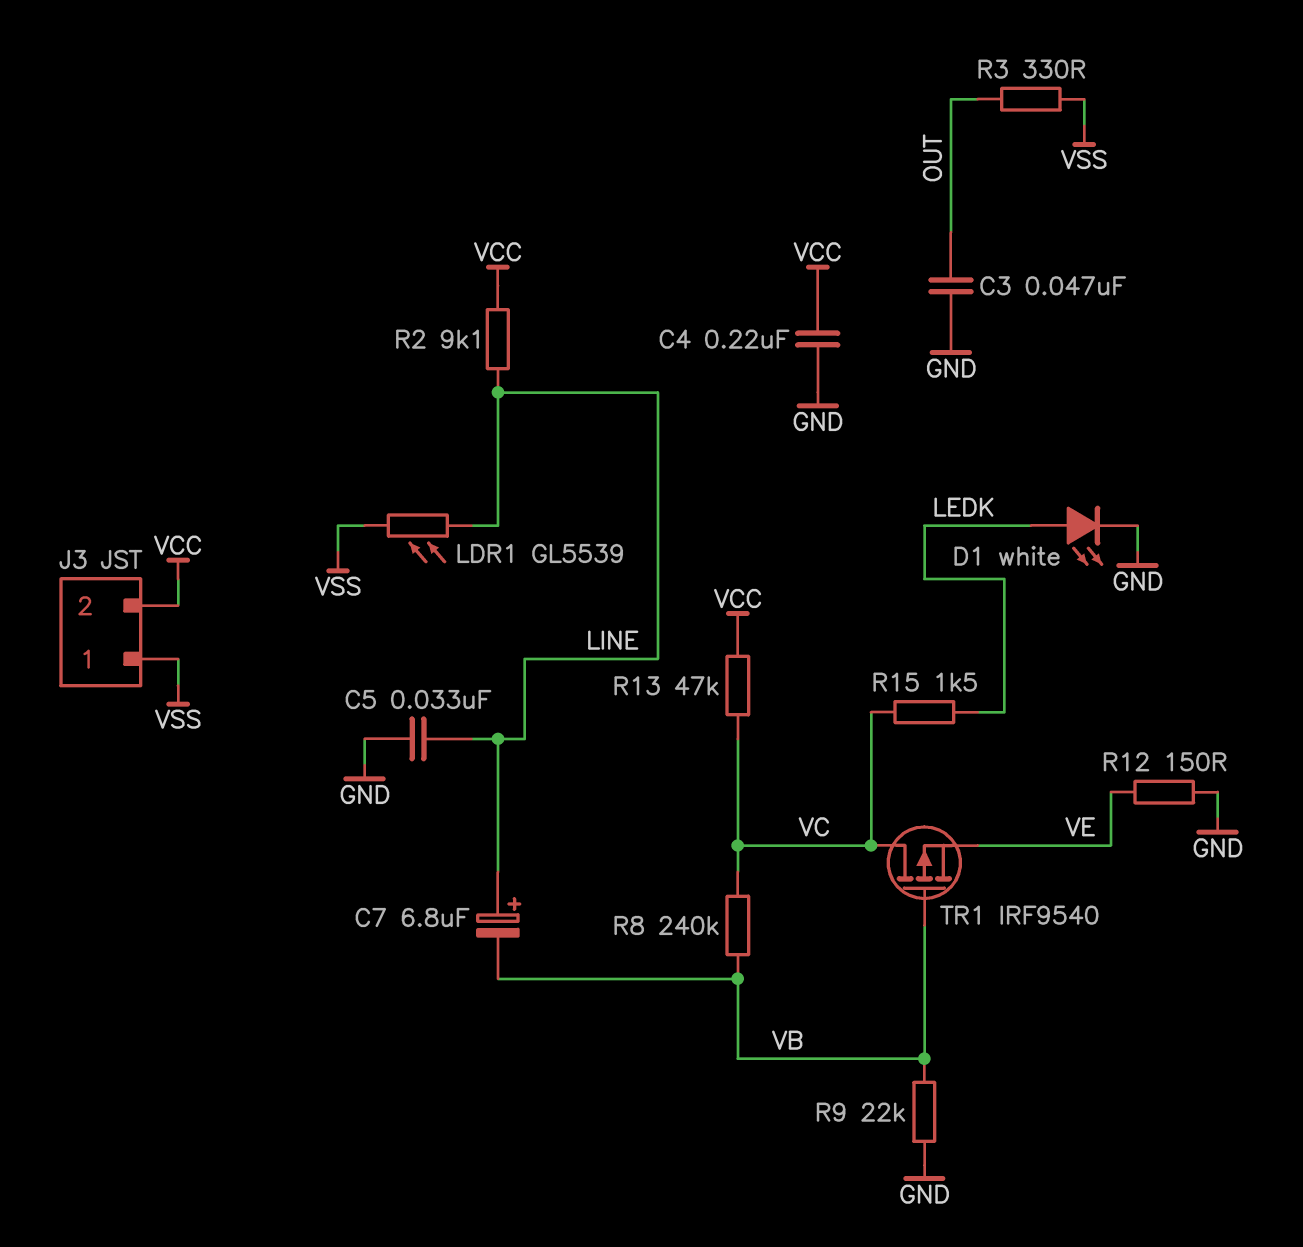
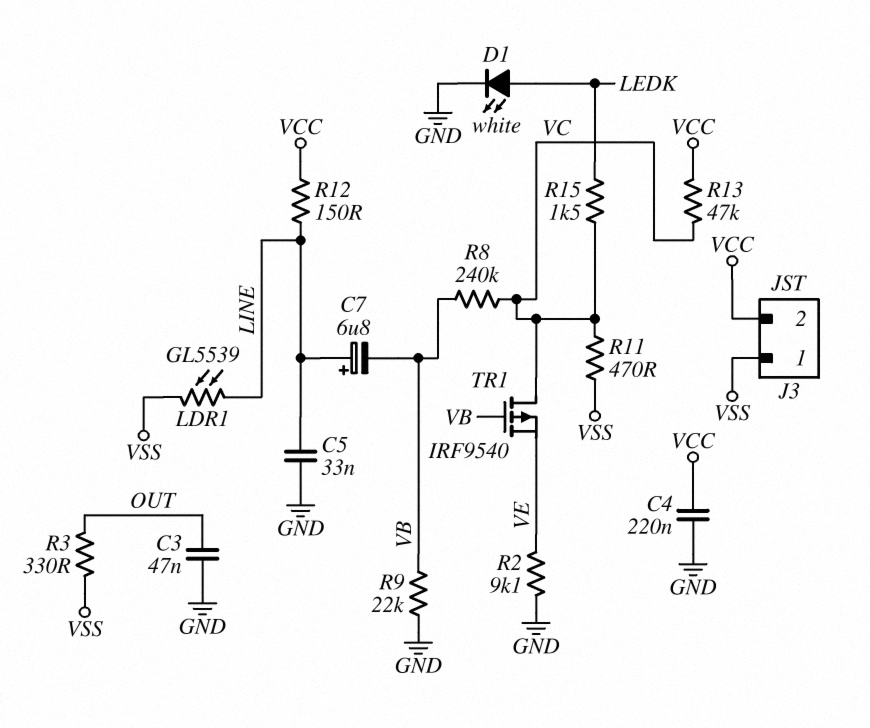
R2: 9.1k (LINE, VCC) -> 9.1k (GND, VE)
R11: none -> 470 (VC, VSS)
R12: 150 (GND, VE) -> 150 (LINE, VCC)

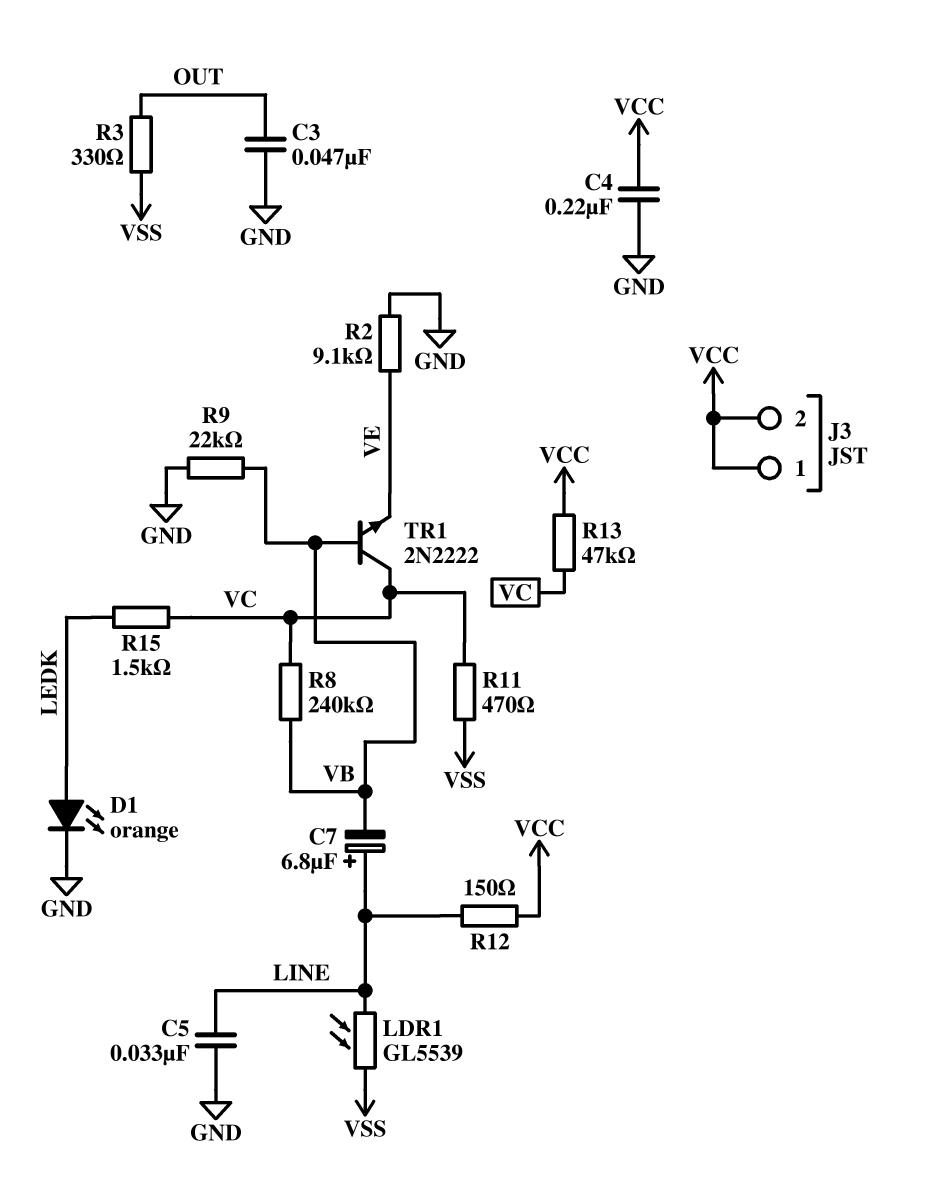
D1: LED white (A LEDK, K GND) -> LED orange (A LEDK, K GND)
J3 pin 1: VSS -> VCC
TR1: PMOS IRF9540 (G VB, D VC, S VE) -> NPN 2N2222 (B VB, C VC, E VE)

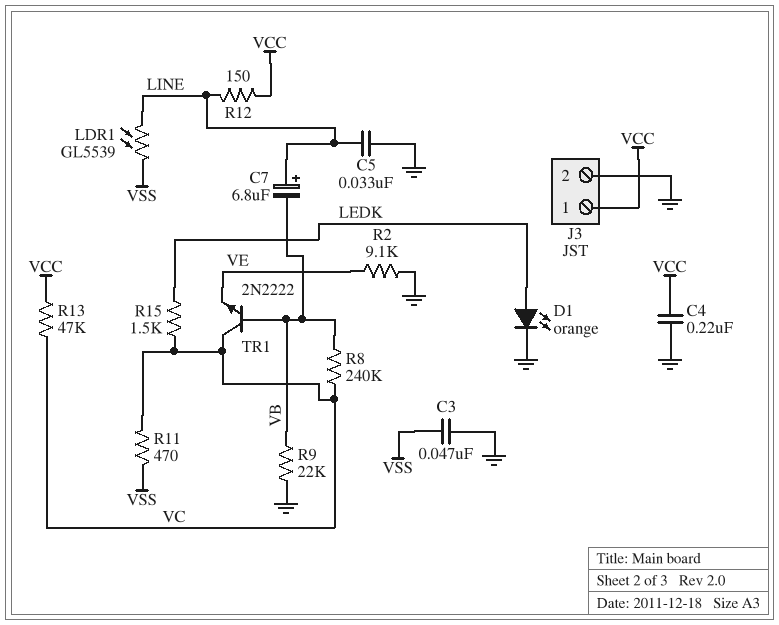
C3: 47nF (GND, OUT) -> 47nF (GND, VSS)
J3 pin 2: VCC -> GND
R3: 330 (OUT, VSS) -> none

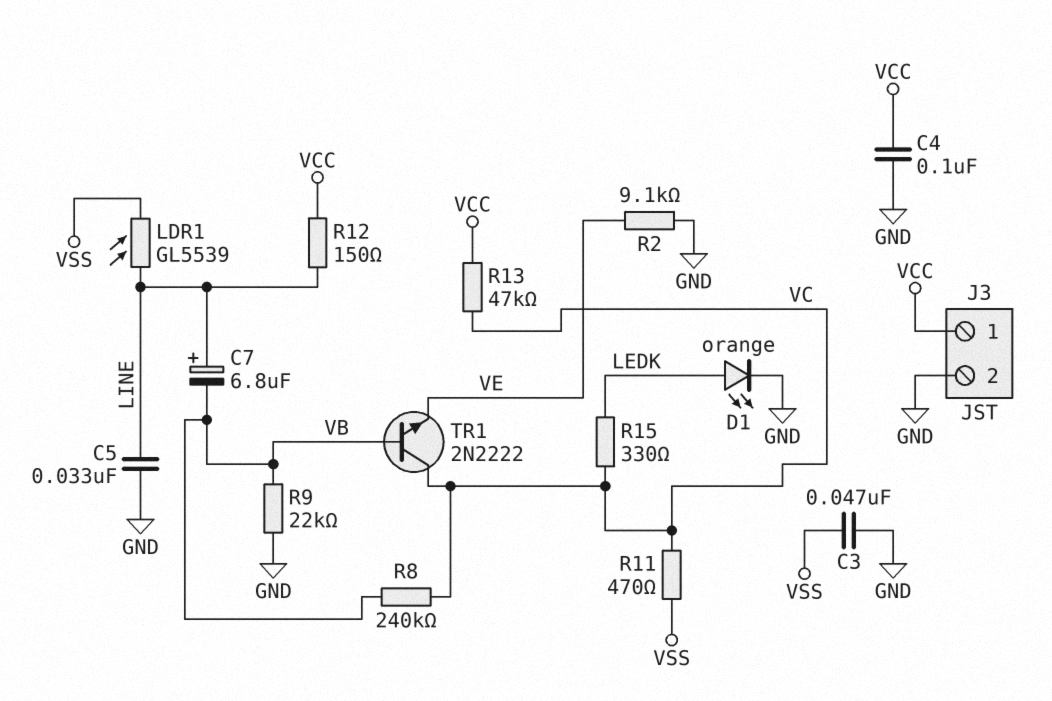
C4: 220nF (GND, VCC) -> 100nF (GND, VCC)
R15: 1.5k (LEDK, VC) -> 330 (LEDK, VC)

